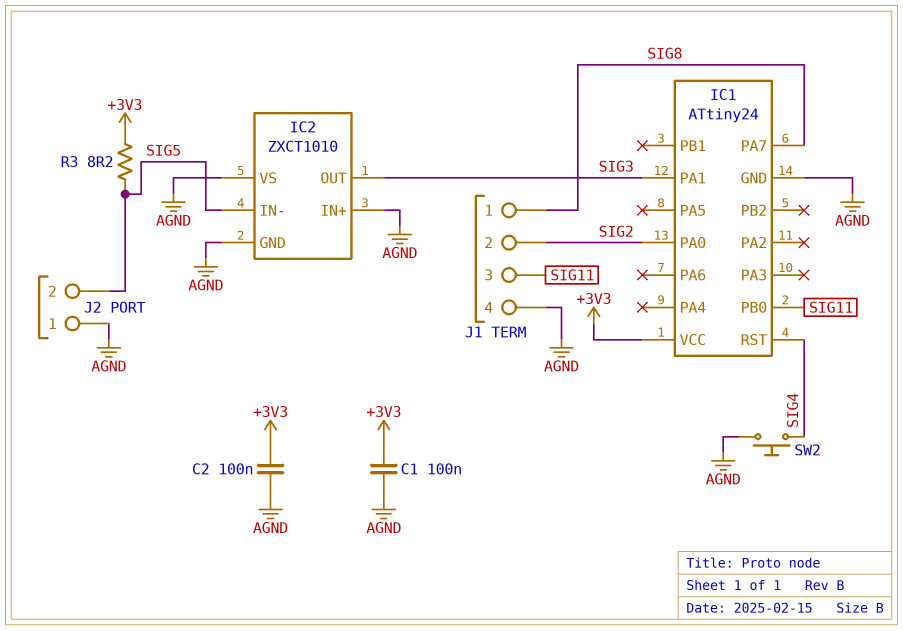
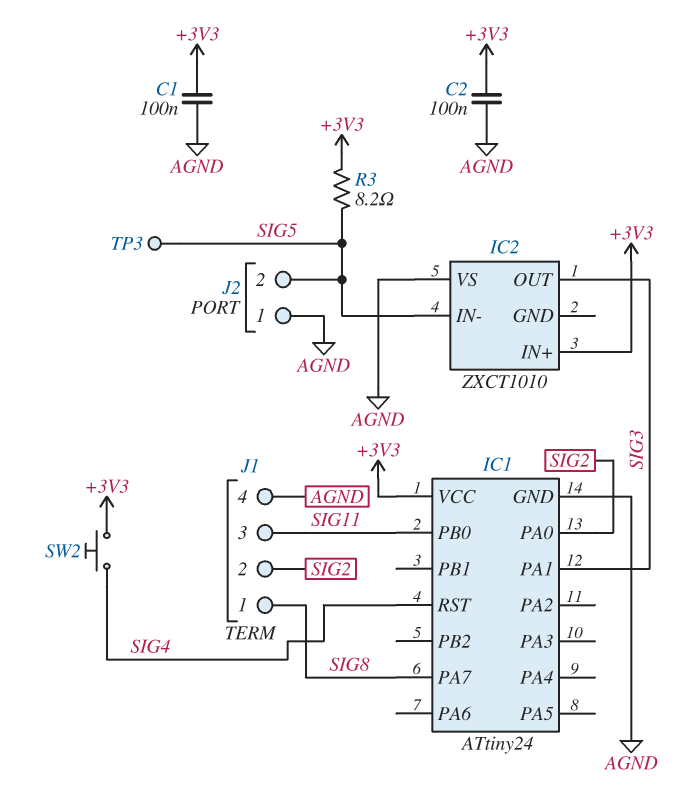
IC2 pin GND: AGND -> none
IC2 pin IN+: AGND -> +3V3
SW2: button (AGND, SIG4) -> button (+3V3, SIG4)
TP3: none -> test point (SIG5)

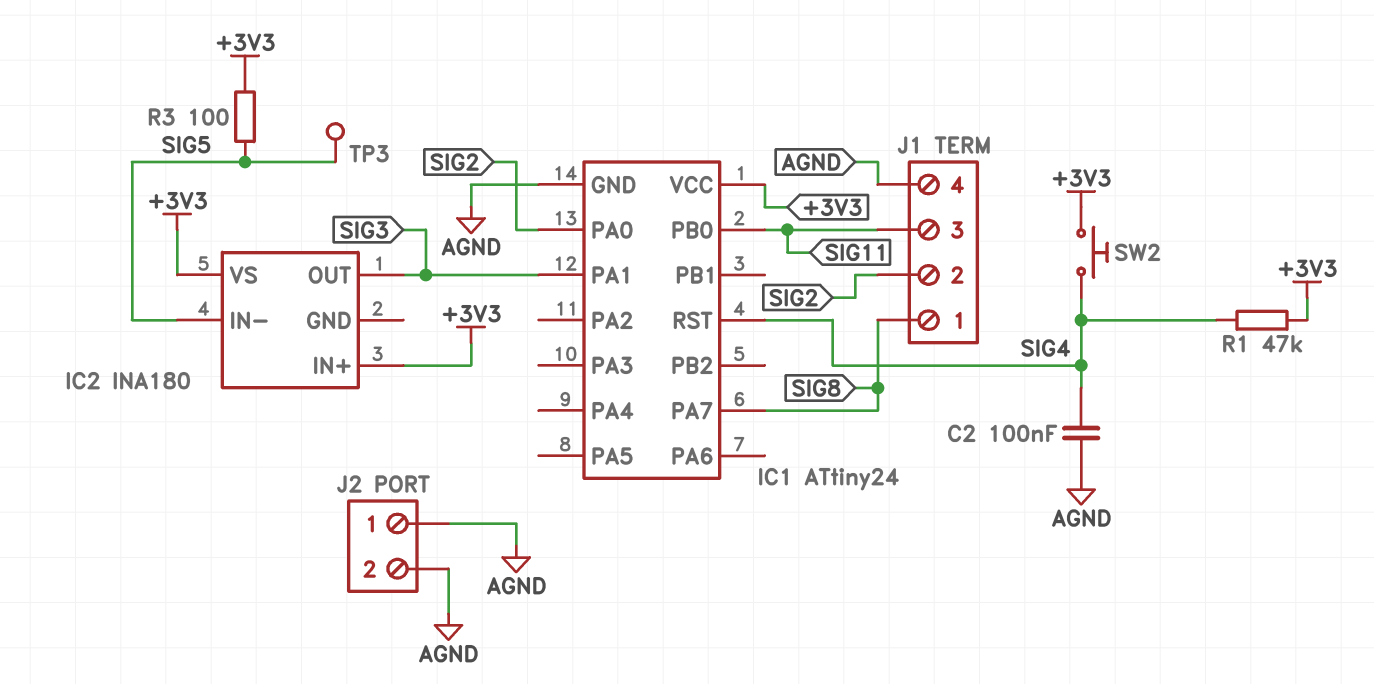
C1: 100nF (+3V3, AGND) -> none
C2: 100nF (+3V3, AGND) -> 100nF (AGND, SIG4)
IC2: ZXCT1010 -> INA180
IC2 pin VS: AGND -> +3V3
J2 pin 2: SIG5 -> AGND
R1: none -> 47k (+3V3, SIG4)
R3: 8.2 (+3V3, SIG5) -> 100 (+3V3, SIG5)

